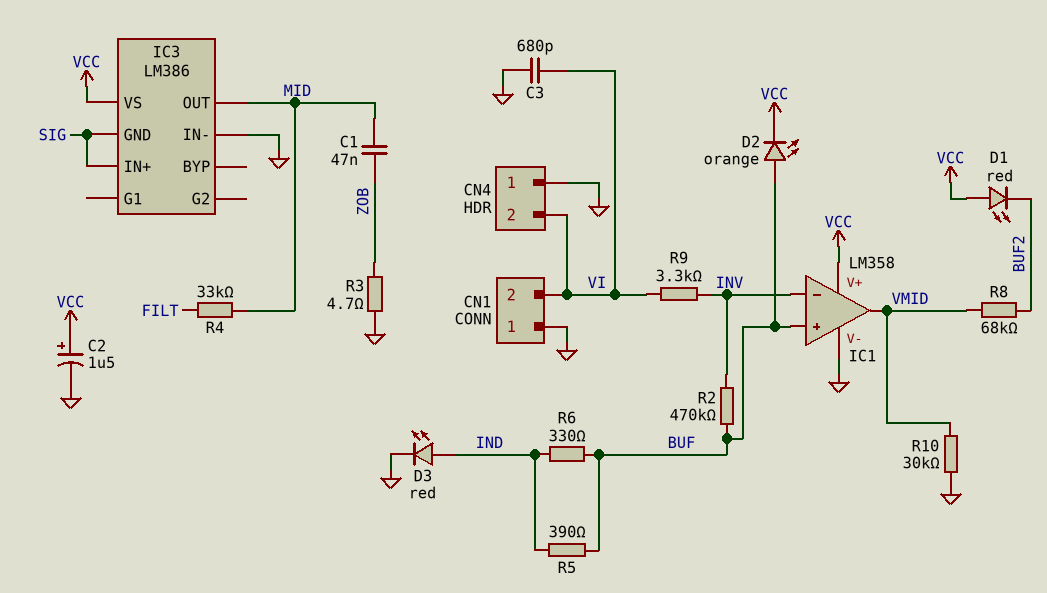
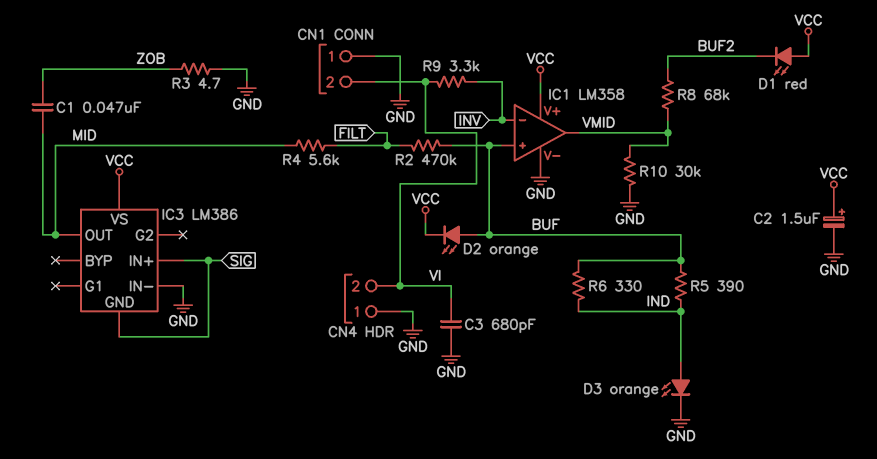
D3: LED red (A IND, K GND) -> LED orange (A IND, K GND)
R2: 470k (BUF, INV) -> 470k (BUF, FILT)
R4: 33k (FILT, MID) -> 5.6k (FILT, MID)

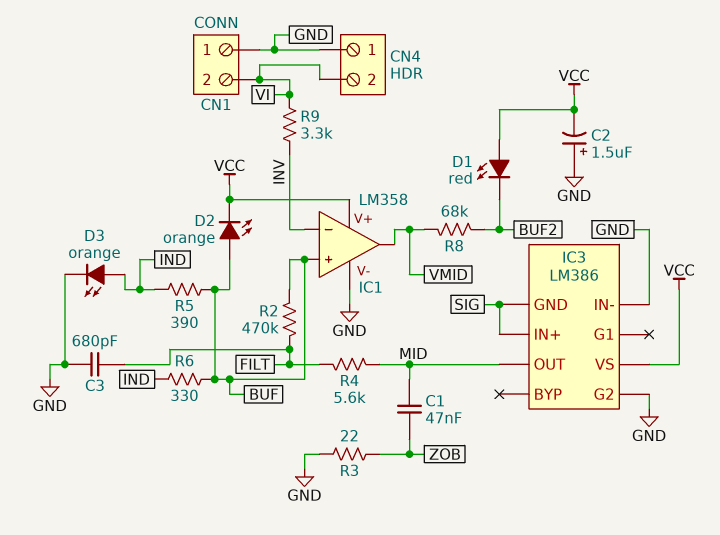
C2: 1.5uF (plus VCC, minus GND) -> 1.5uF (plus GND, minus VCC)
C3: 680pF (GND, VI) -> 680pF (FILT, GND)
IC3 pin G2: none -> GND
R3: 4.7 (GND, ZOB) -> 22 (GND, ZOB)
R10: 30k (GND, VMID) -> none

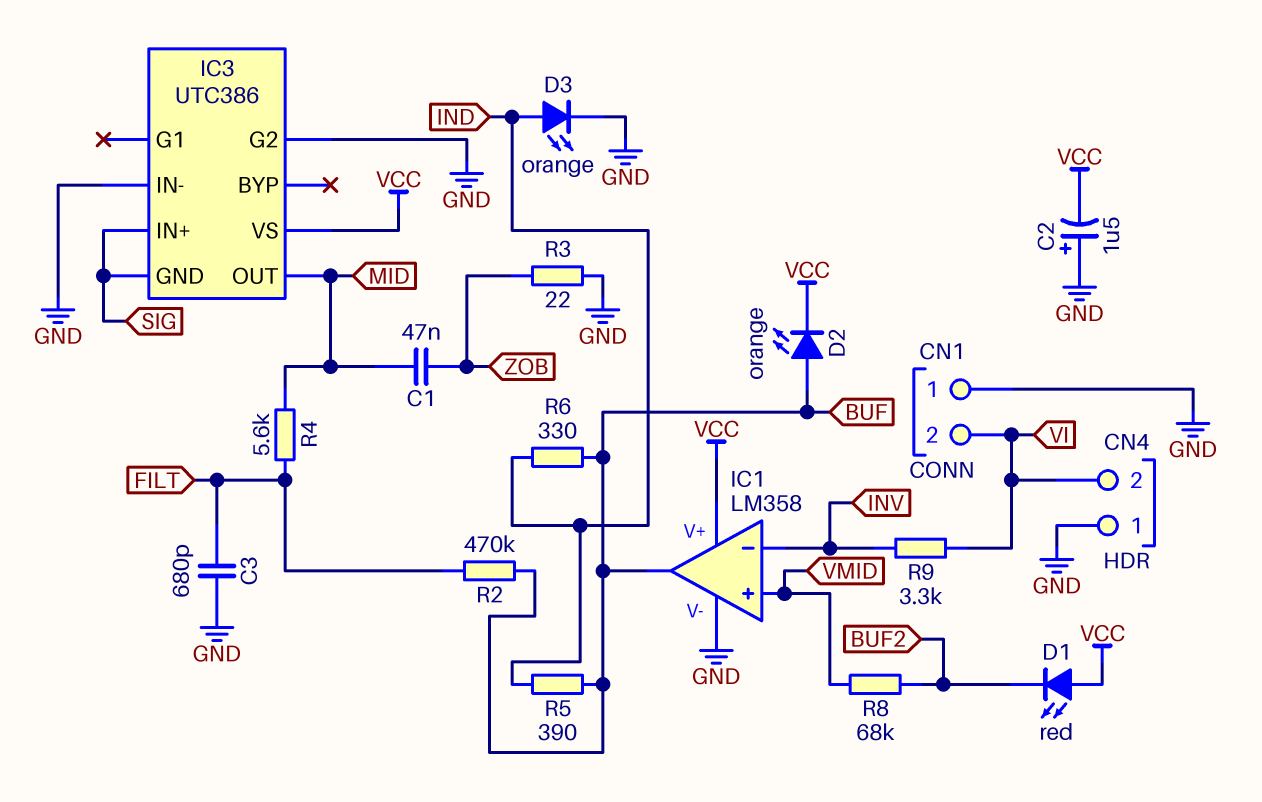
IC1 pin in+: BUF -> VMID
IC1 pin out: VMID -> BUF
IC3: LM386 -> UTC386

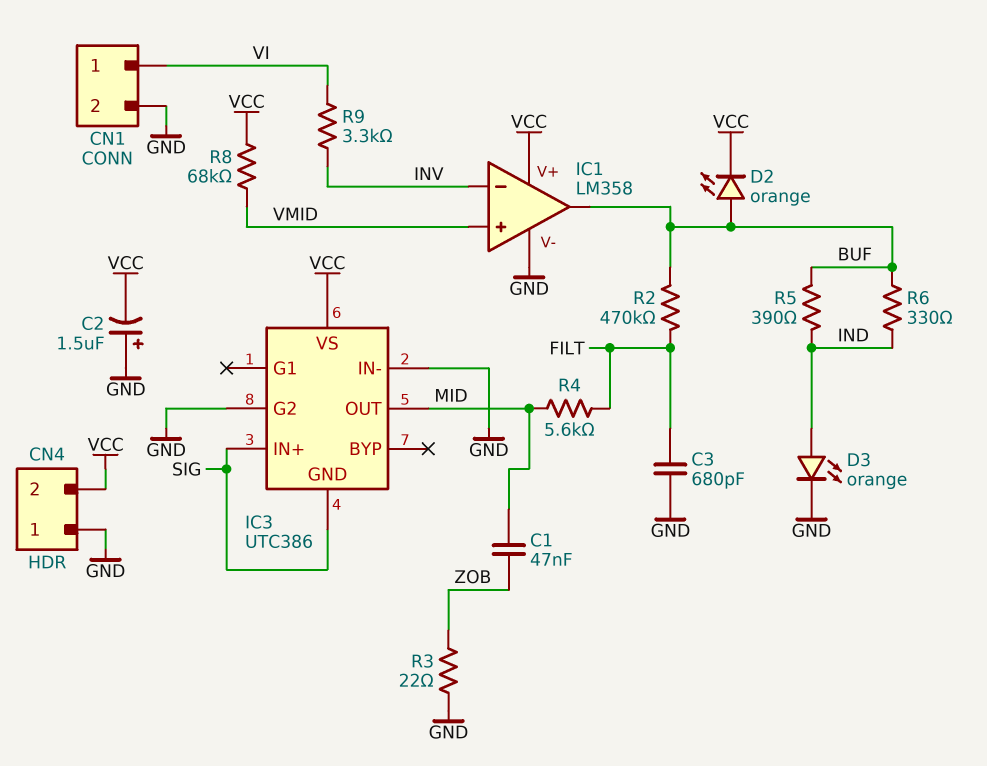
CN1 pin 1: GND -> VI
CN1 pin 2: VI -> GND
CN4 pin 2: VI -> VCC
D1: LED red (A VCC, K BUF2) -> none
R8: 68k (BUF2, VMID) -> 68k (VCC, VMID)

